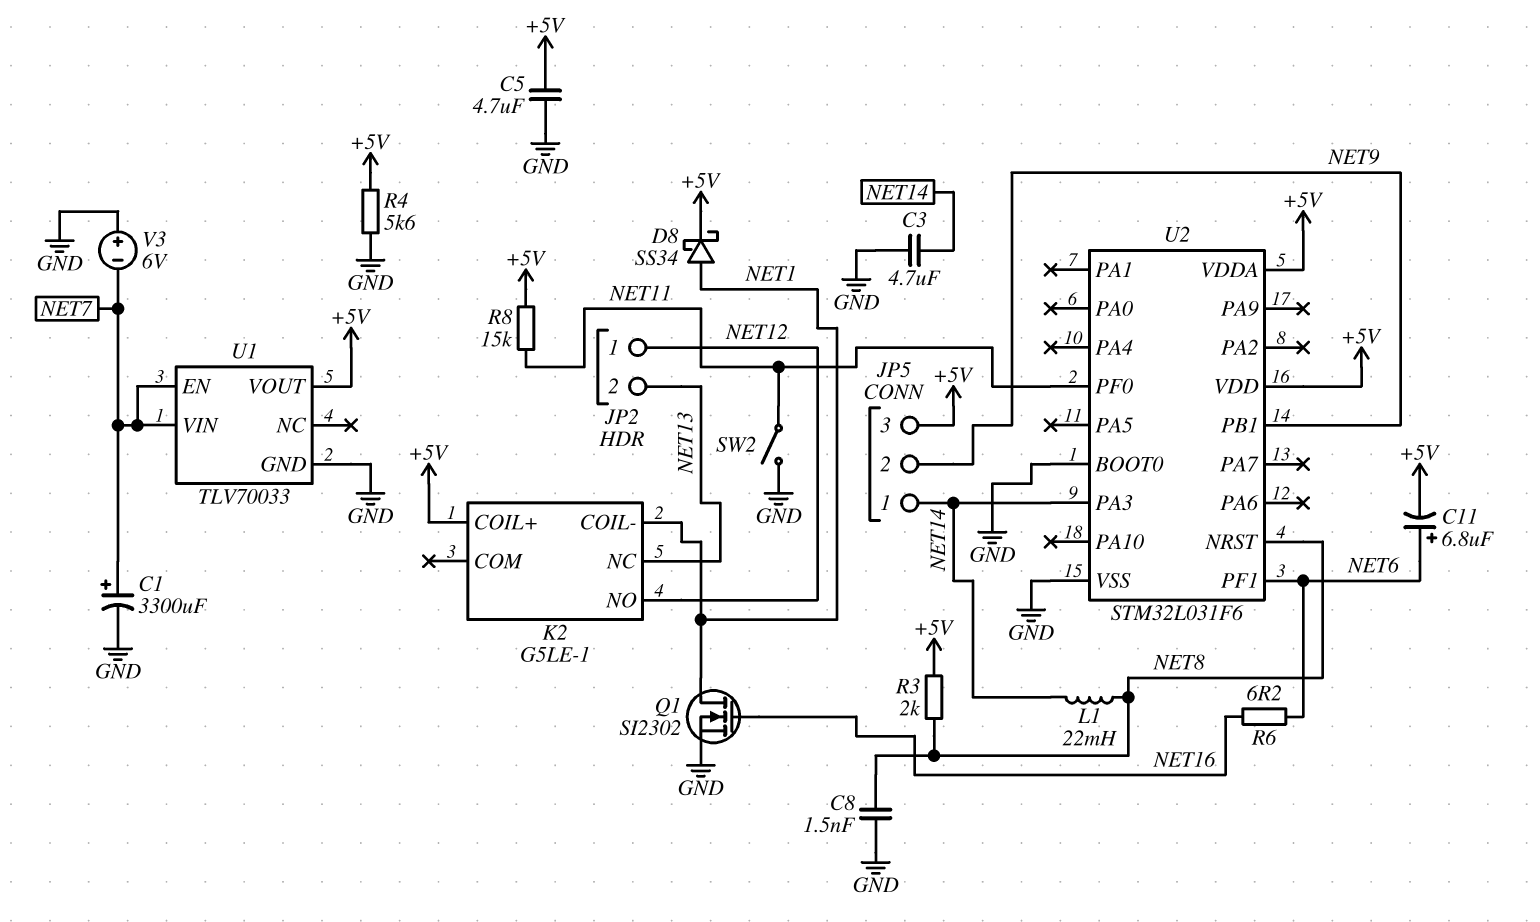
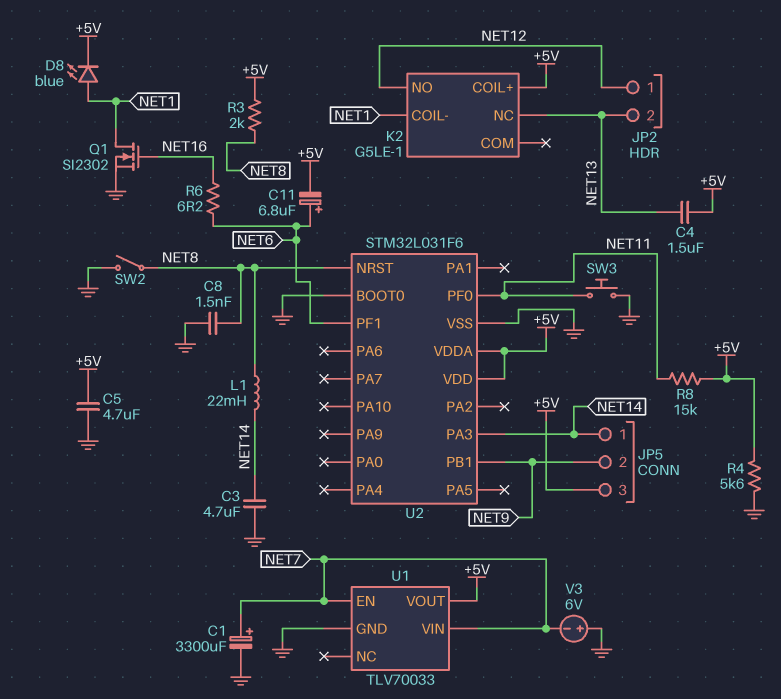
C4: none -> 1.5uF (+5V, NET13)
D8: schottky SS34 (A NET1, K +5V) -> LED blue (A NET1, K +5V)
SW2: switch (GND, NET11) -> switch (GND, NET8)
SW3: none -> button (GND, NET11)

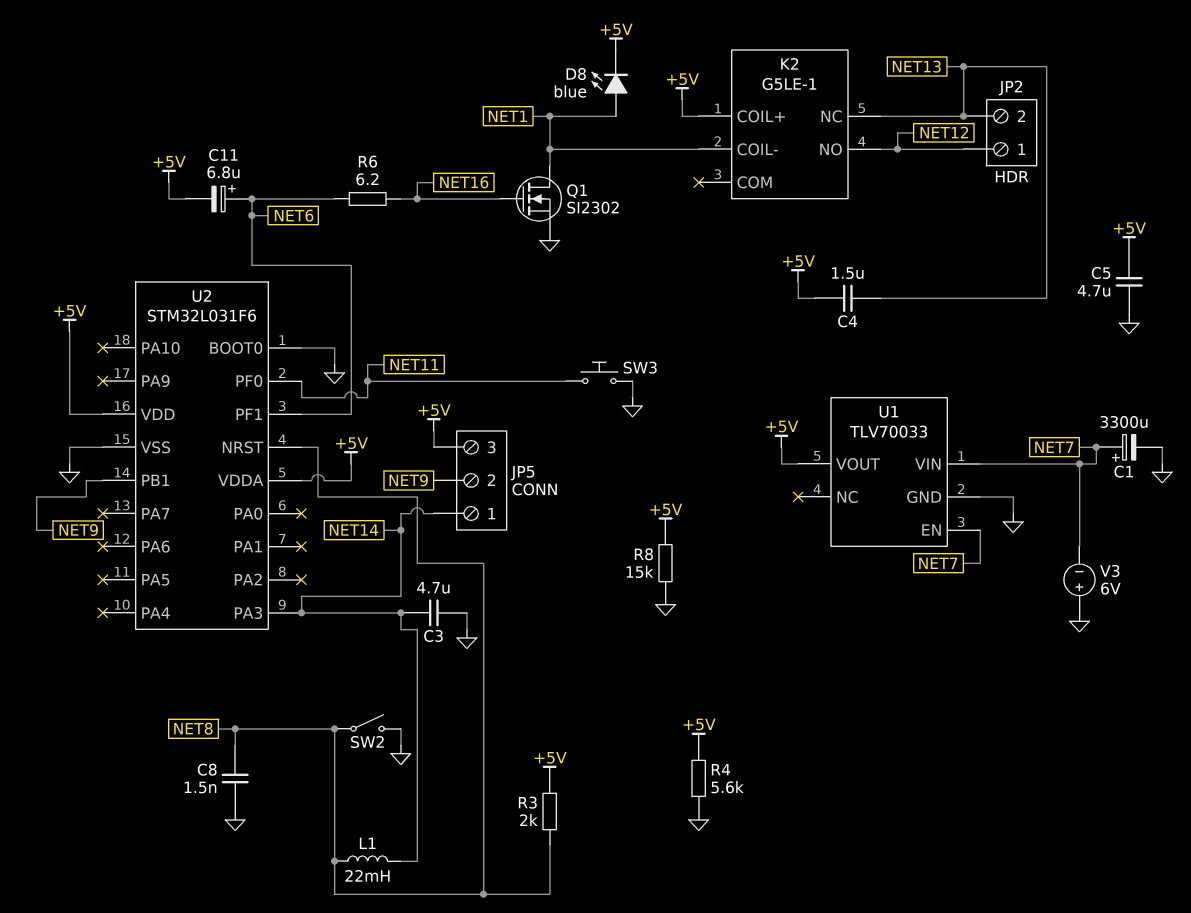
R8: 15k (+5V, NET11) -> 15k (+5V, GND)

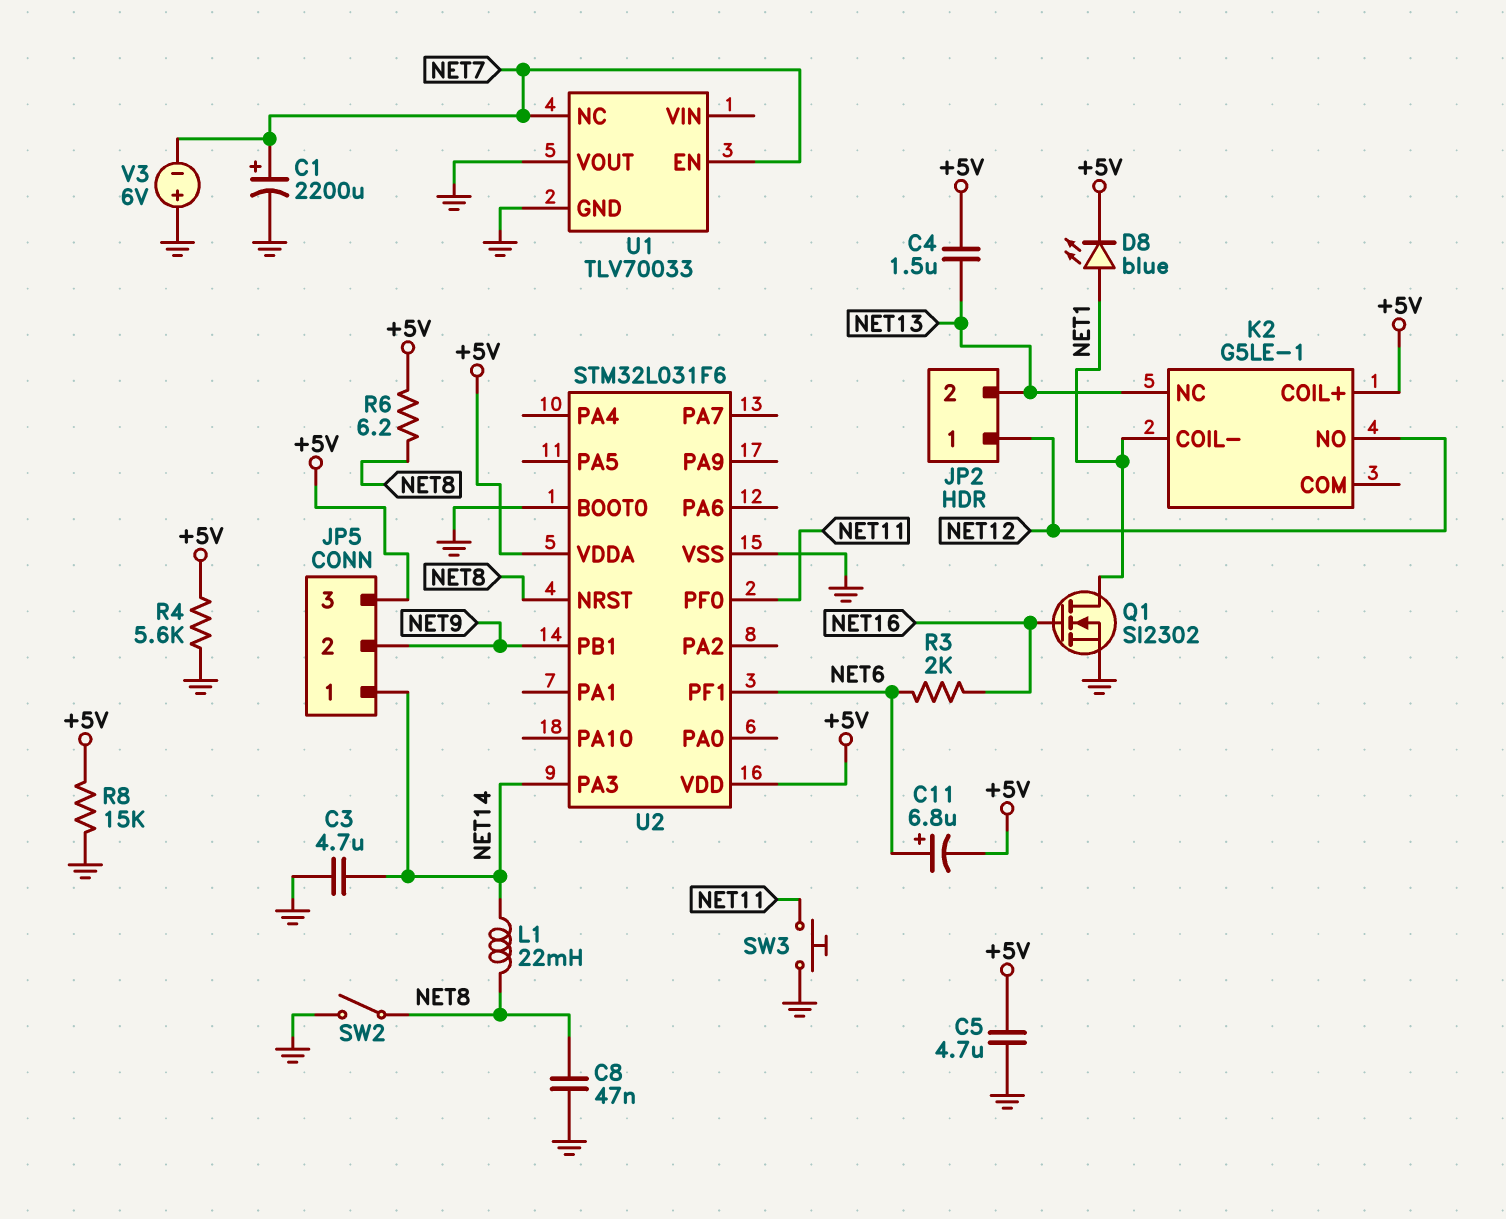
C1: 3300uF (plus NET7, minus GND) -> 2200uF (plus NET7, minus GND)
C8: 1.5nF (GND, NET8) -> 47nF (GND, NET8)
R3: 2k (+5V, NET8) -> 2k (NET6, NET16)
R6: 6.2 (NET6, NET16) -> 6.2 (+5V, NET8)
U1 pin NC: none -> NET7
U1 pin VIN: NET7 -> none
U1 pin VOUT: +5V -> GND

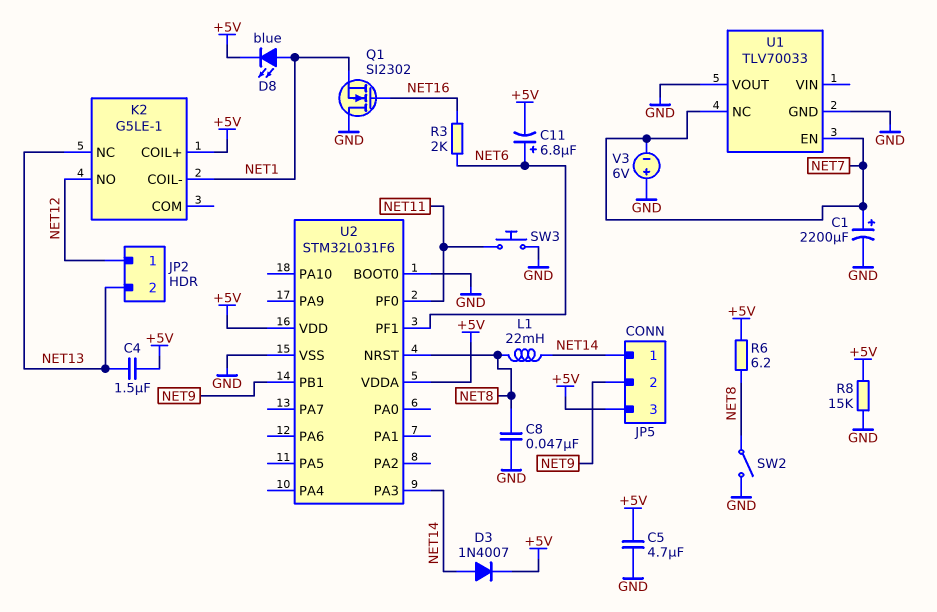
C3: 4.7uF (GND, NET14) -> none
D3: none -> diode 1N4007 (A NET14, K +5V)
Q1: NMOS SI2302 (G NET16, D NET1, S GND) -> NMOS SI2302 (G NET16, D GND, S NET1)
R4: 5.6k (+5V, GND) -> none

